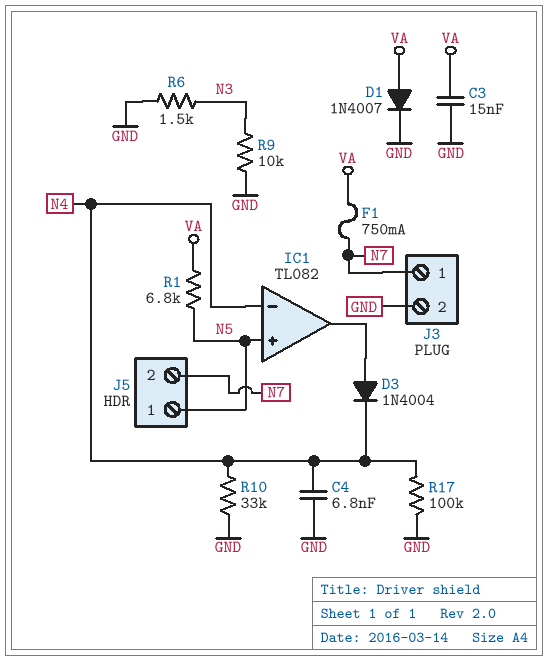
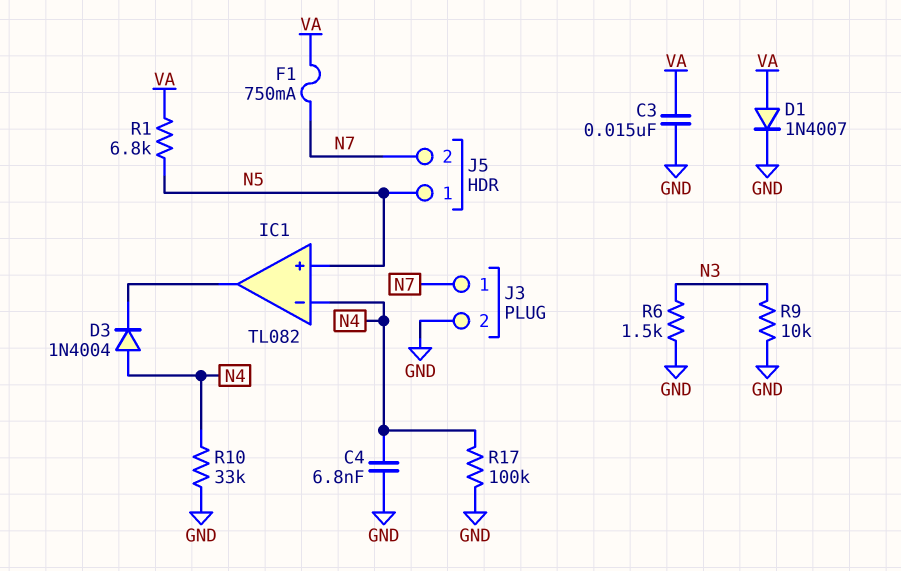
D3: diode 1N4004 (A IC1/out, K N4) -> diode 1N4004 (A N4, K IC1/out)

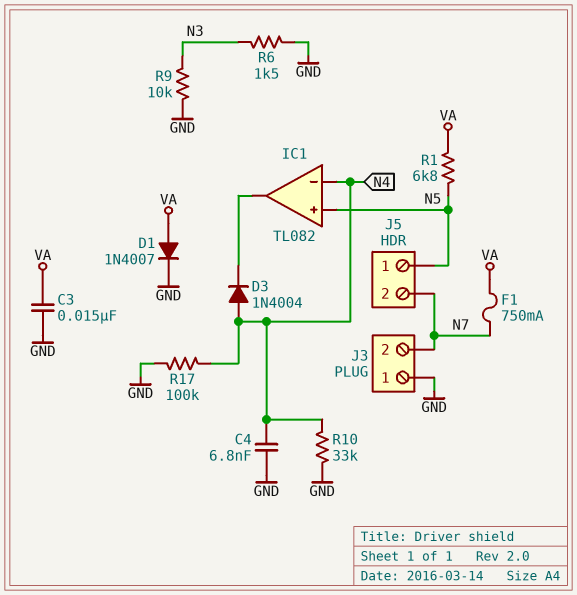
J3 pin 1: N7 -> GND
J3 pin 2: GND -> N7

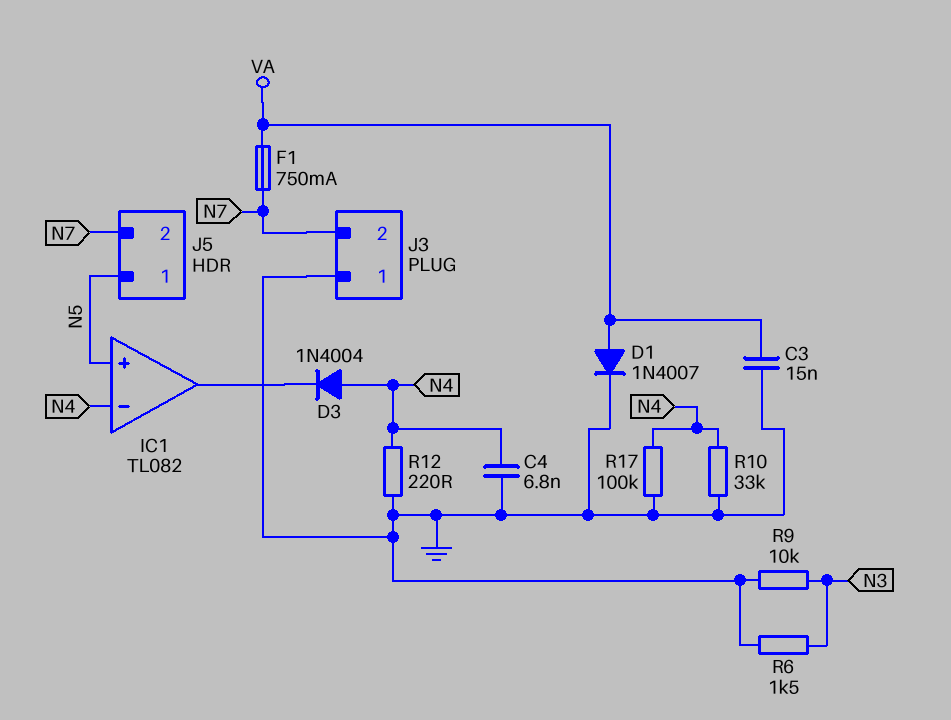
R1: 6.8k (N5, VA) -> none
R12: none -> 220 (GND, N4)

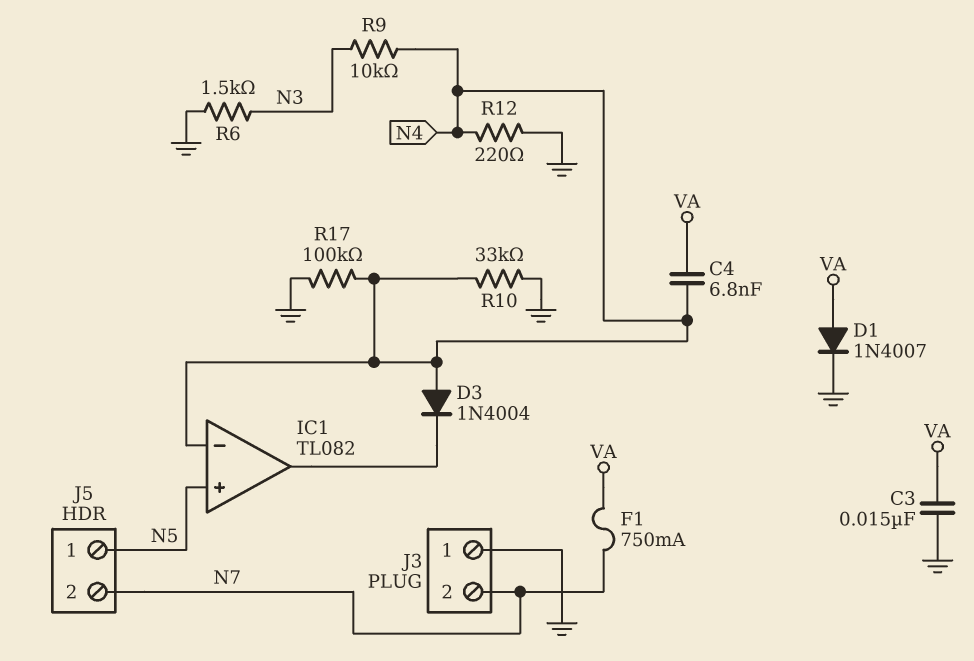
C4: 6.8nF (GND, N4) -> 6.8nF (N4, VA)
R9: 10k (GND, N3) -> 10k (N3, N4)

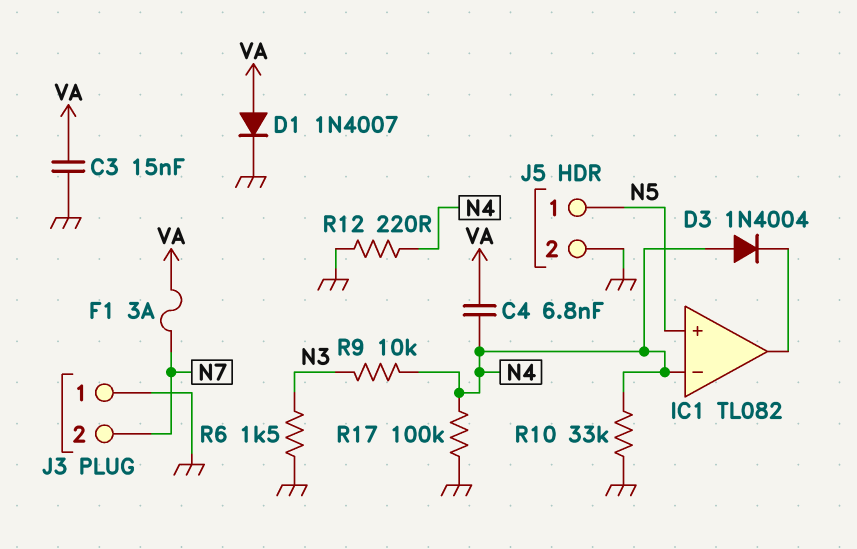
F1: 750mA (N7, VA) -> 3A (N7, VA)
J5 pin 2: N7 -> GND

